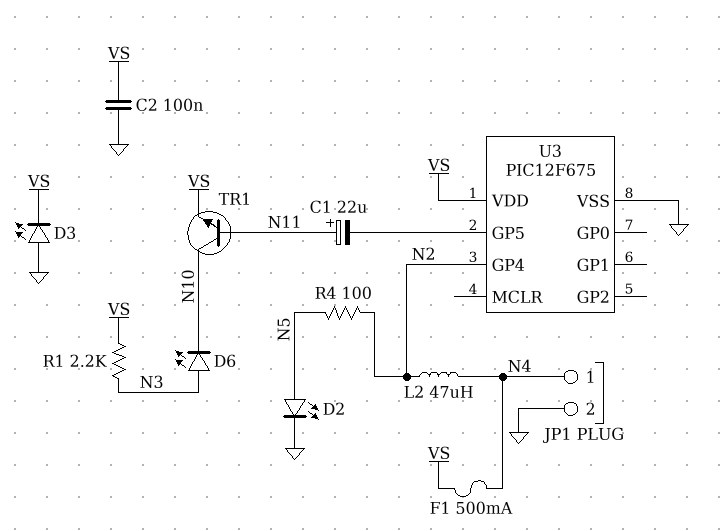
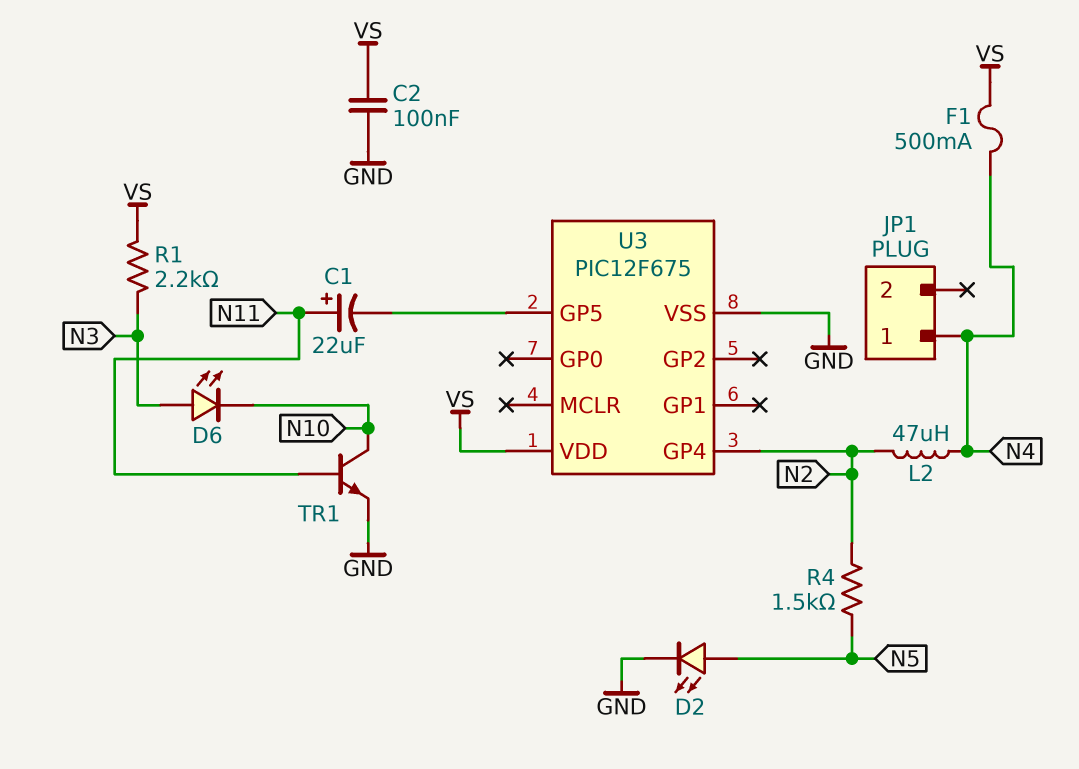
D3: LED (A GND, K VS) -> none
JP1 pin 2: GND -> none
R4: 100 (N2, N5) -> 1.5k (N2, N5)
TR1: NPN (B N11, C N10, E VS) -> NPN (B N11, C N10, E GND)

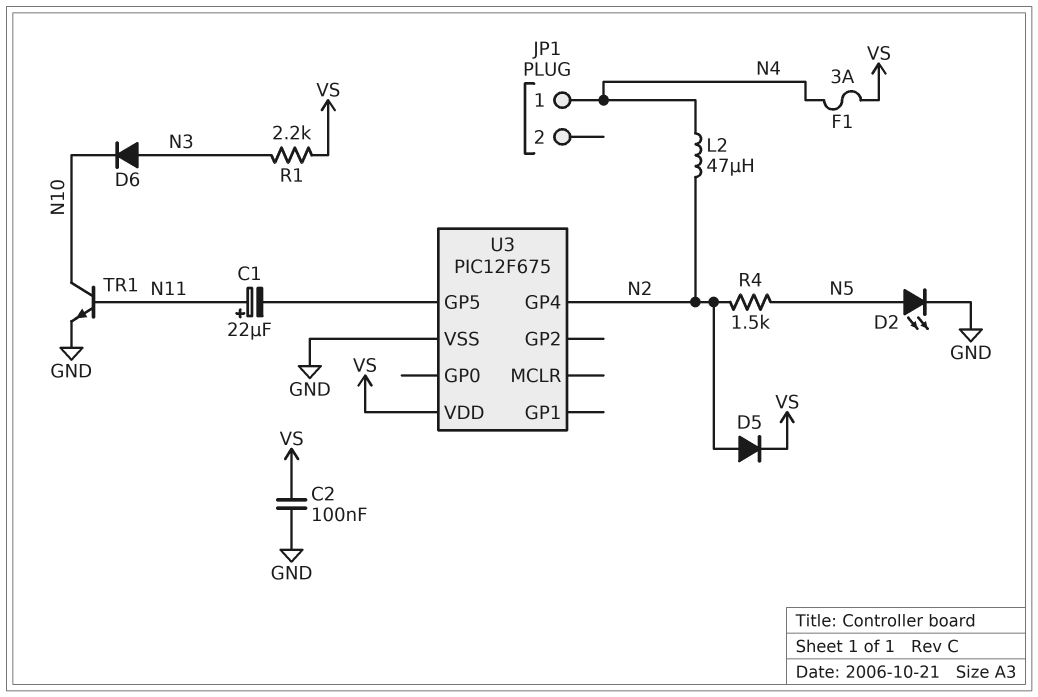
D5: none -> diode (A N2, K VS)
D6: LED (A N3, K N10) -> diode (A N3, K N10)
F1: 500mA (N4, VS) -> 3A (N4, VS)

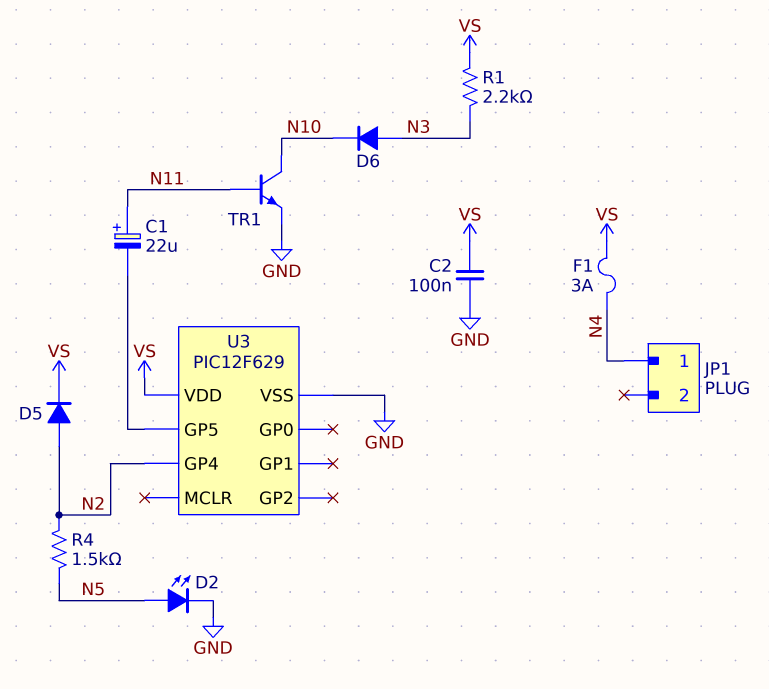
L2: 47uH (N2, N4) -> none
U3: PIC12F675 -> PIC12F629

